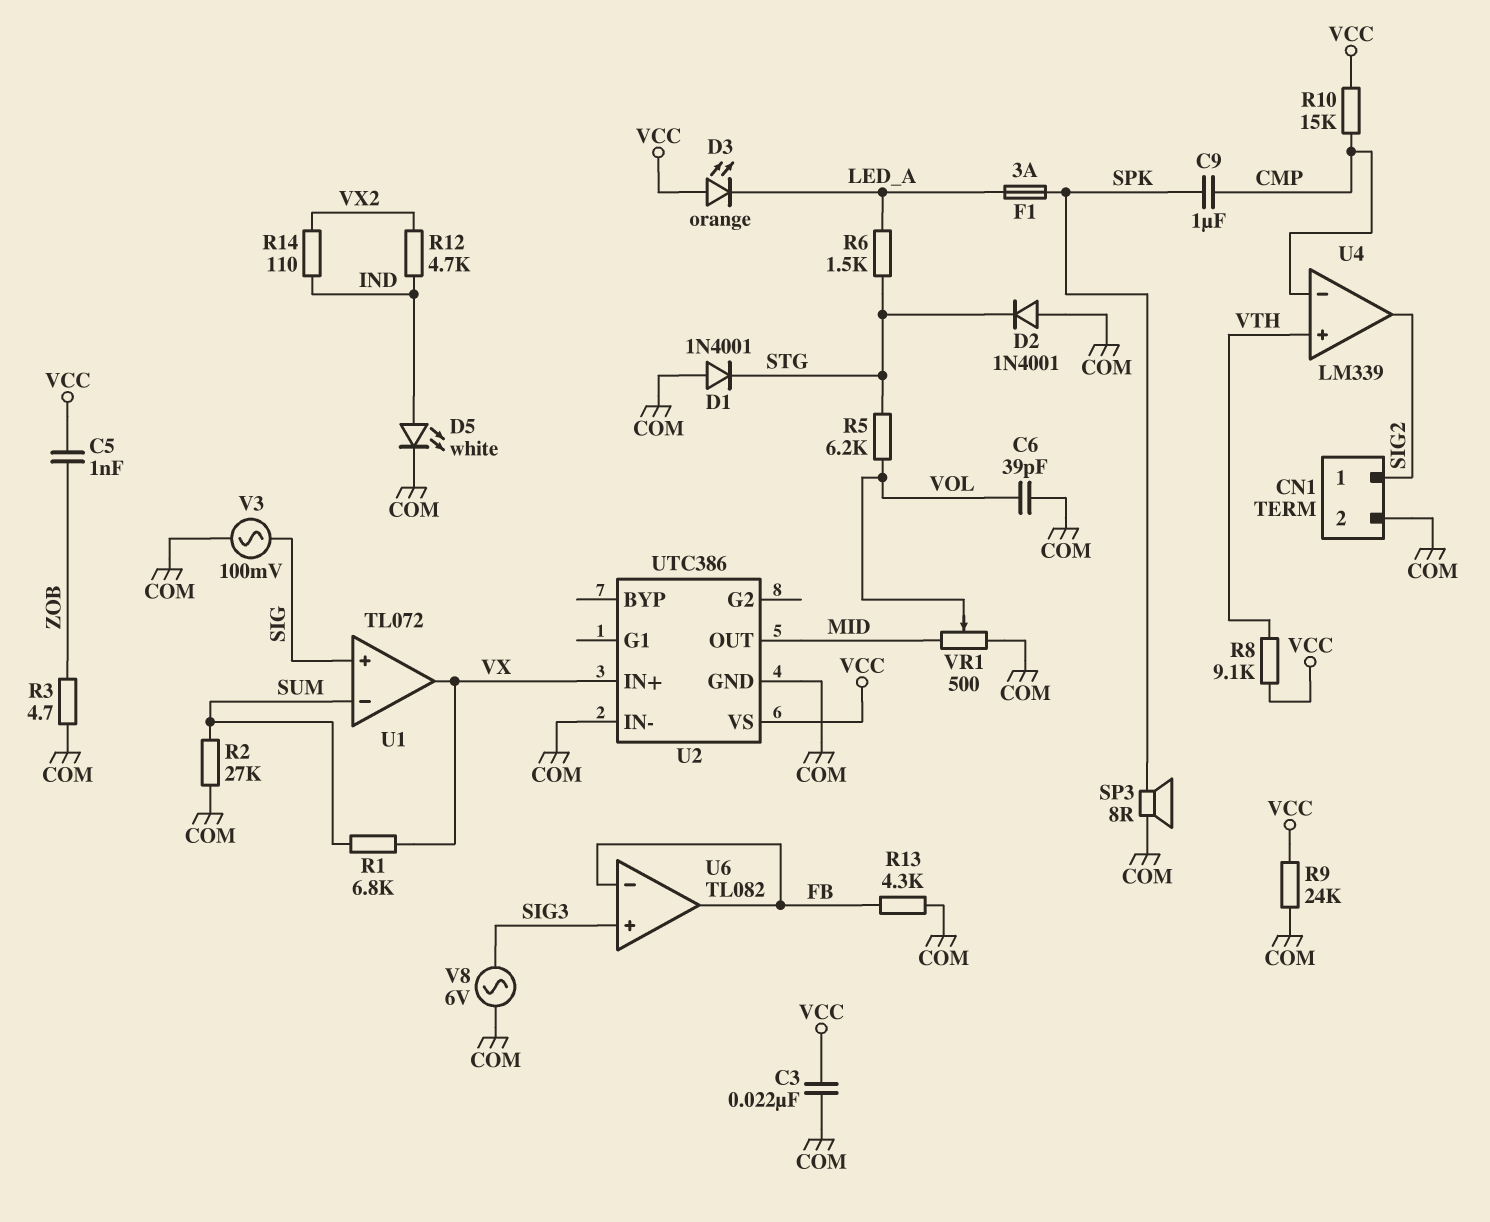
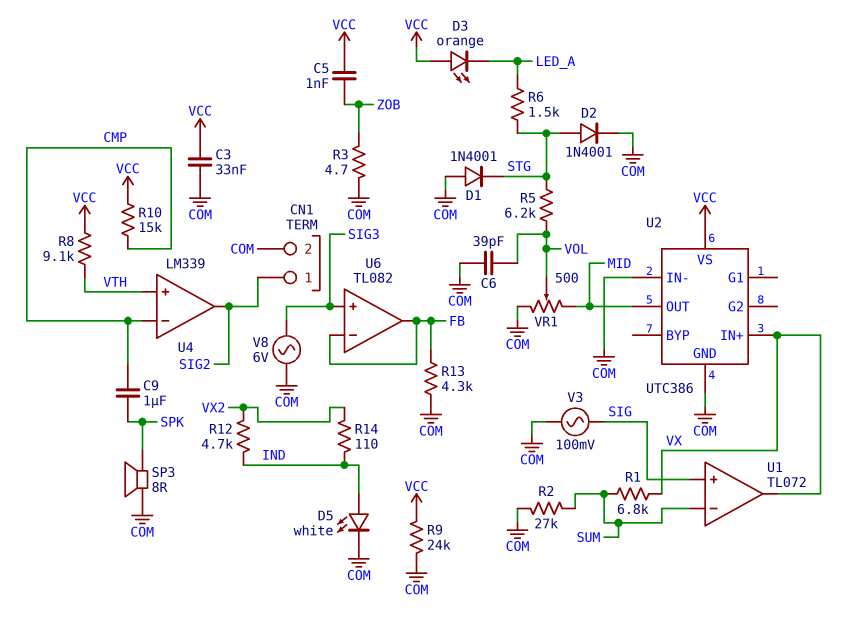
C3: 22nF (COM, VCC) -> 33nF (COM, VCC)
D2: diode 1N4001 (A COM, K STG) -> diode 1N4001 (A STG, K COM)
F1: 3A (LED_A, SPK) -> none

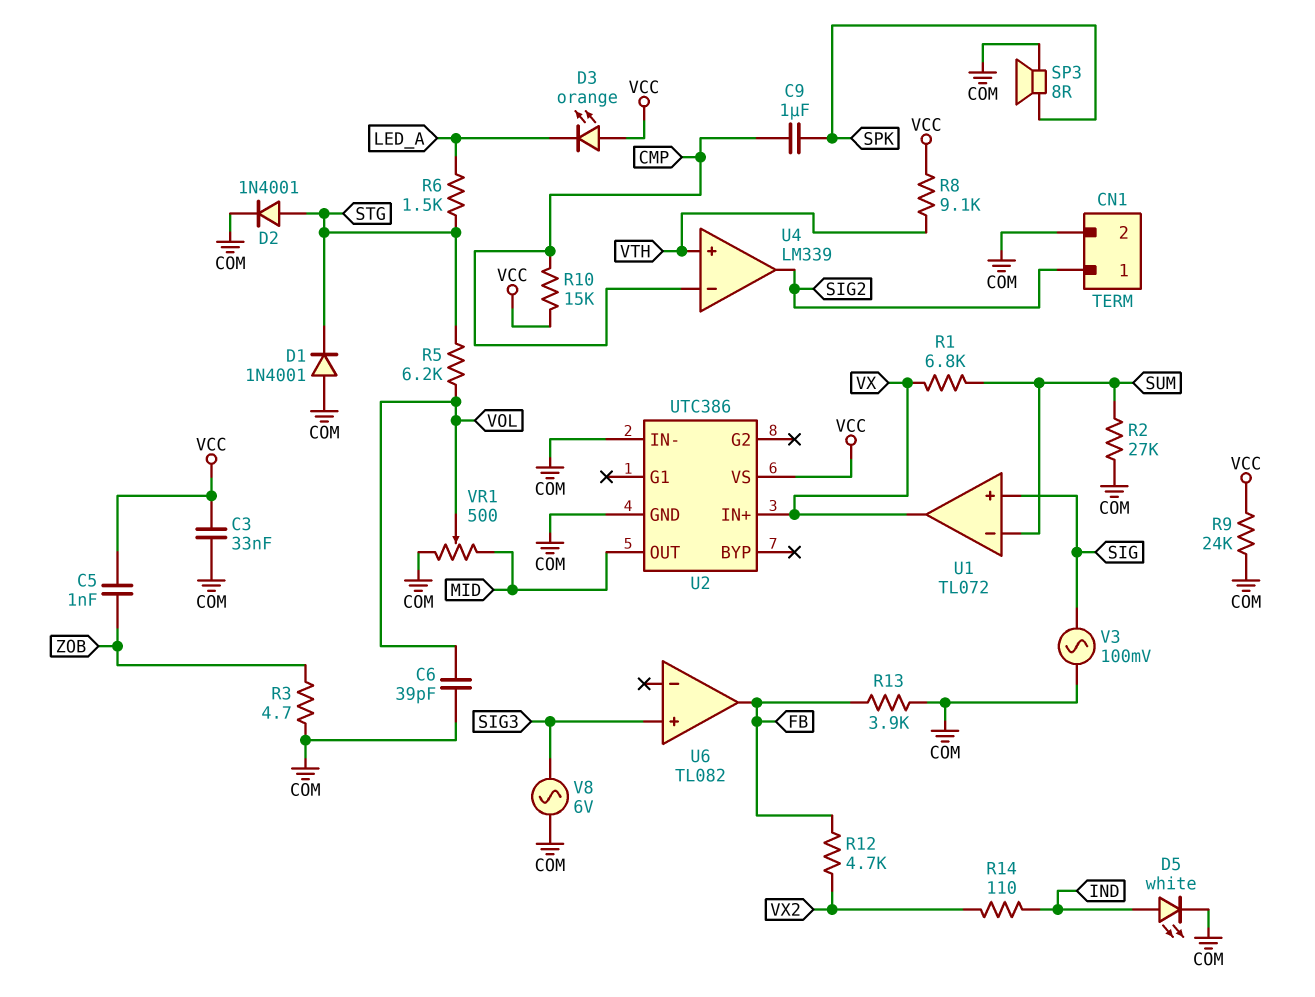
R12: 4.7k (IND, VX2) -> 4.7k (FB, VX2)
R13: 4.3k (COM, FB) -> 3.9k (COM, FB)
U6 pin in-: FB -> none

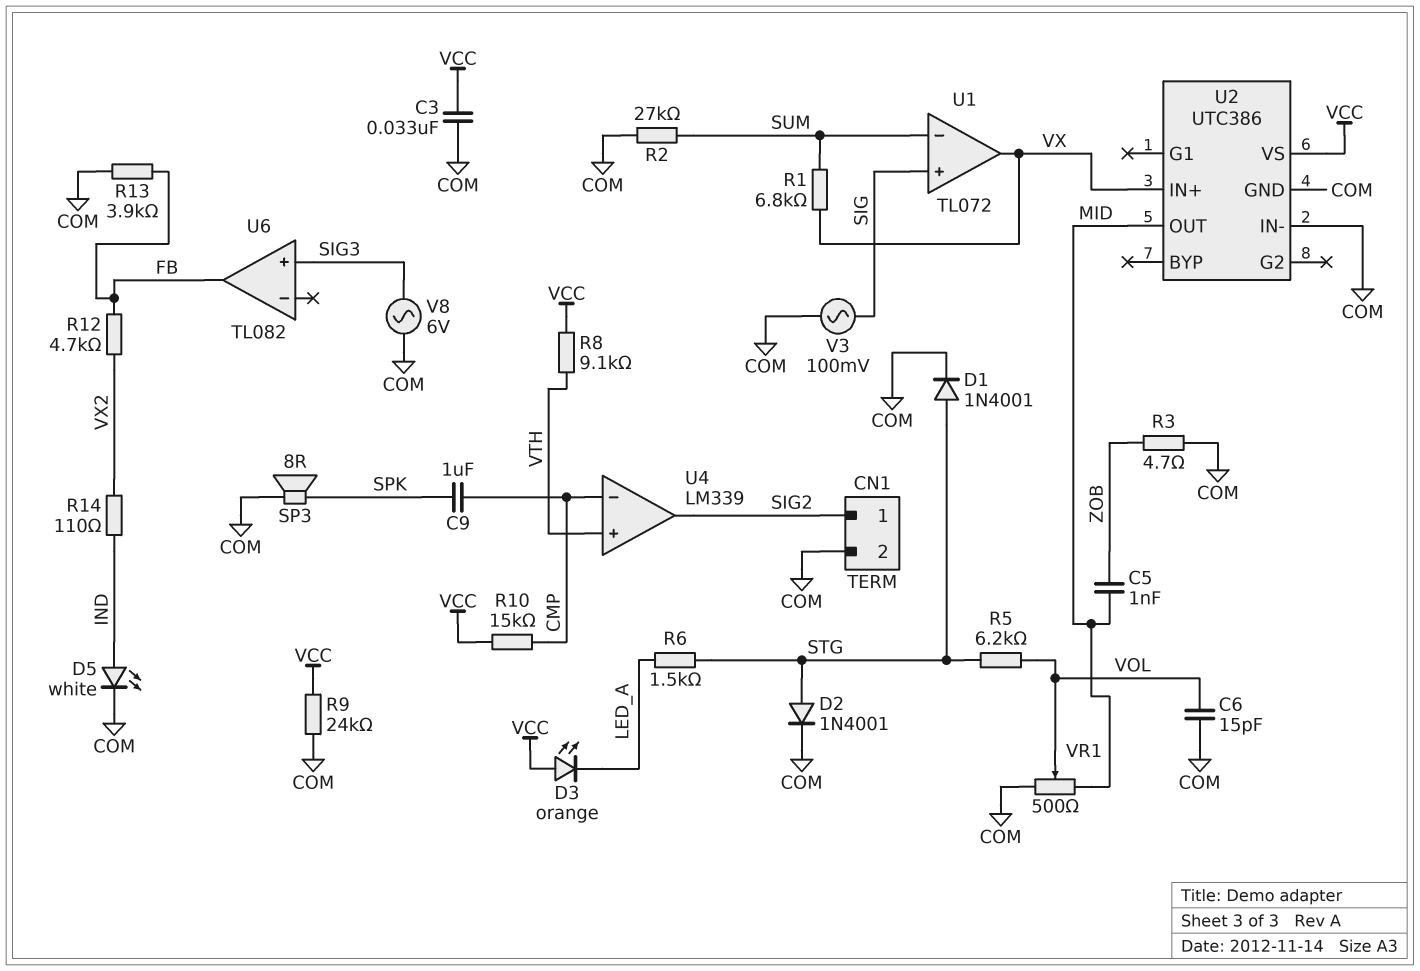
C5: 1nF (VCC, ZOB) -> 1nF (MID, ZOB)
C6: 39pF (COM, VOL) -> 15pF (COM, VOL)
D1: diode 1N4001 (A COM, K STG) -> diode 1N4001 (A STG, K COM)

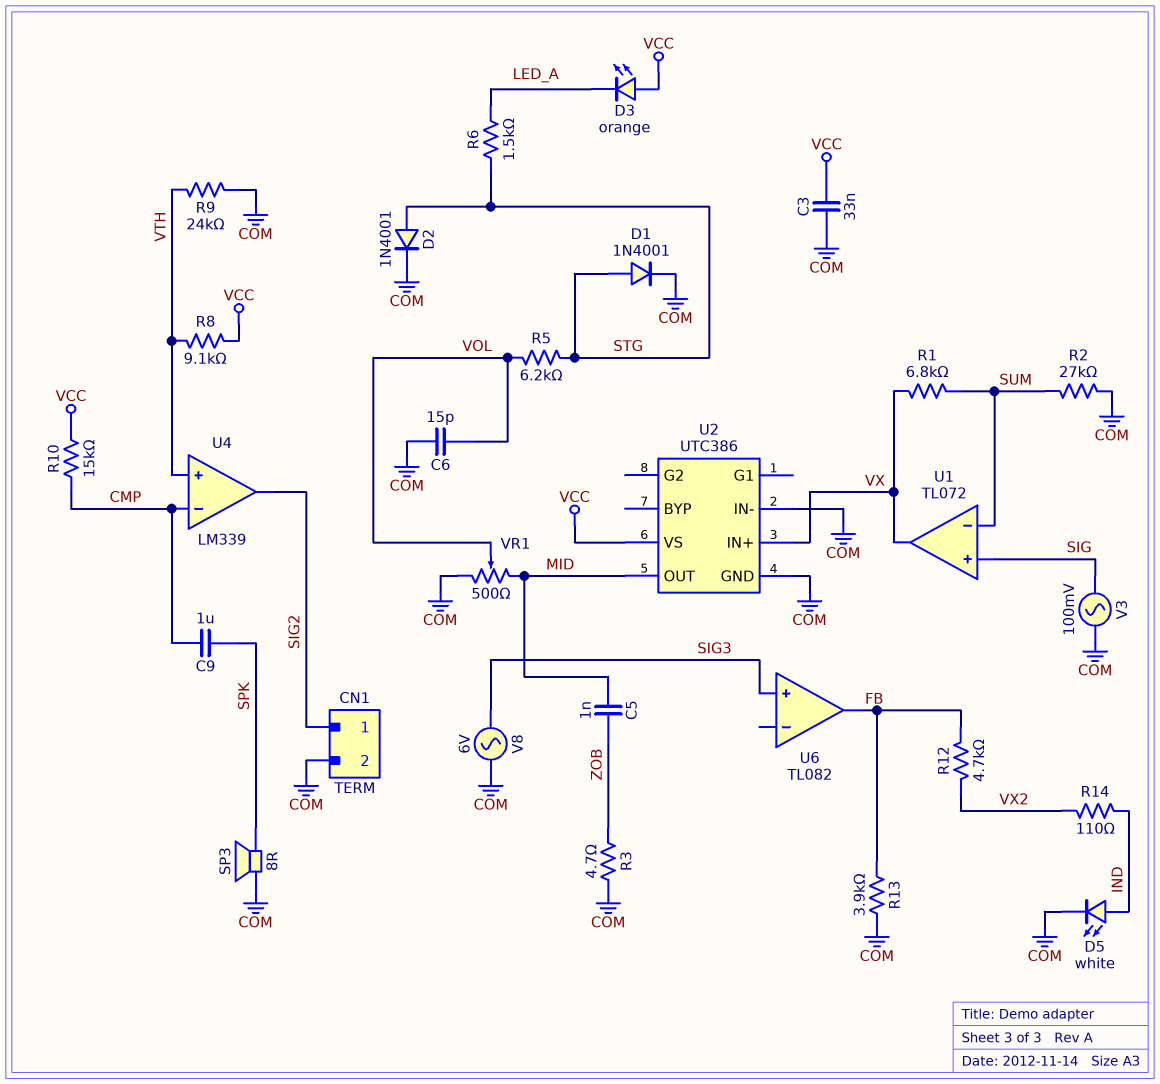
R9: 24k (COM, VCC) -> 24k (COM, VTH)

